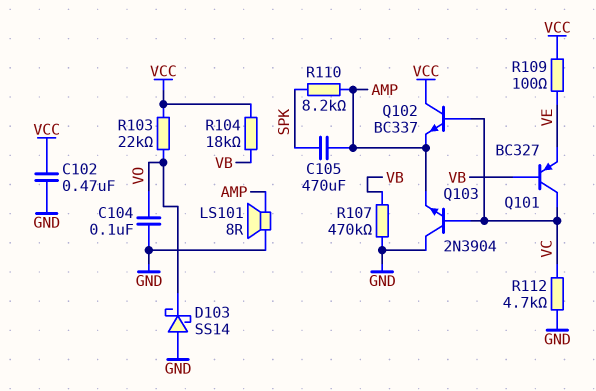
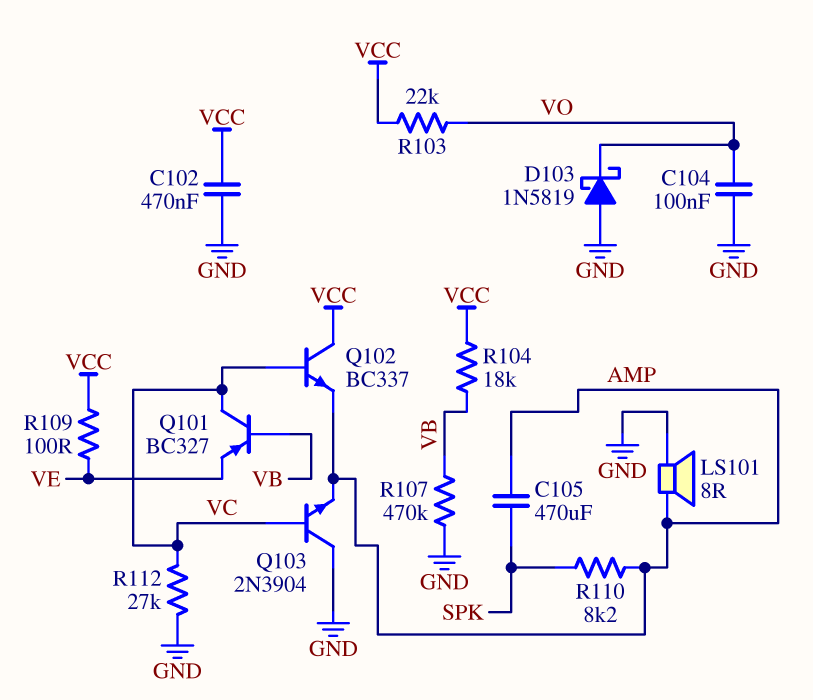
D103: schottky SS14 (A GND, K VO) -> schottky 1N5819 (A GND, K VO)
R112: 4.7k (GND, VC) -> 27k (GND, VC)

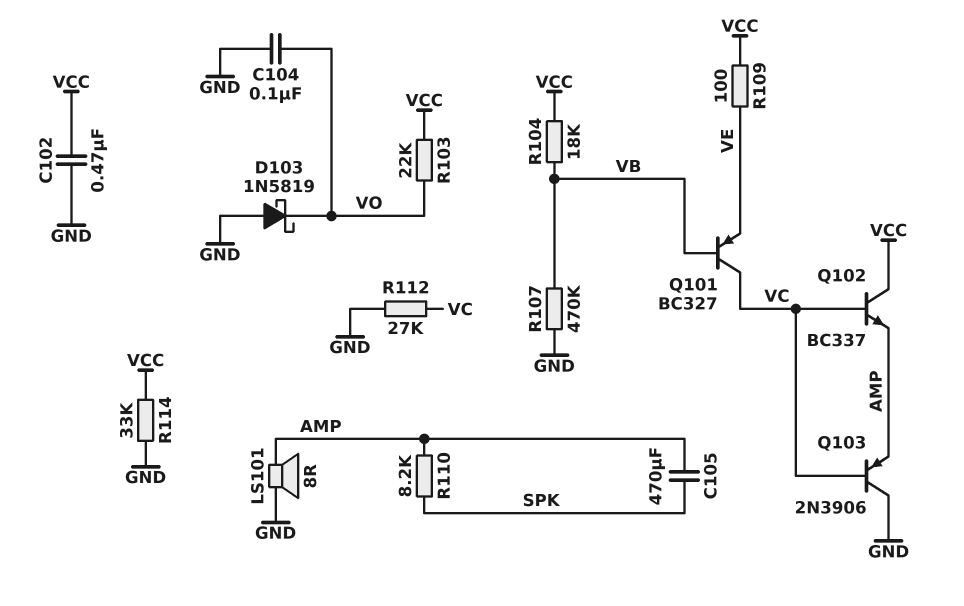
Q103: NPN 2N3904 (B VC, C GND, E AMP) -> PNP 2N3906 (B VC, C GND, E AMP)
R114: none -> 33k (GND, VCC)

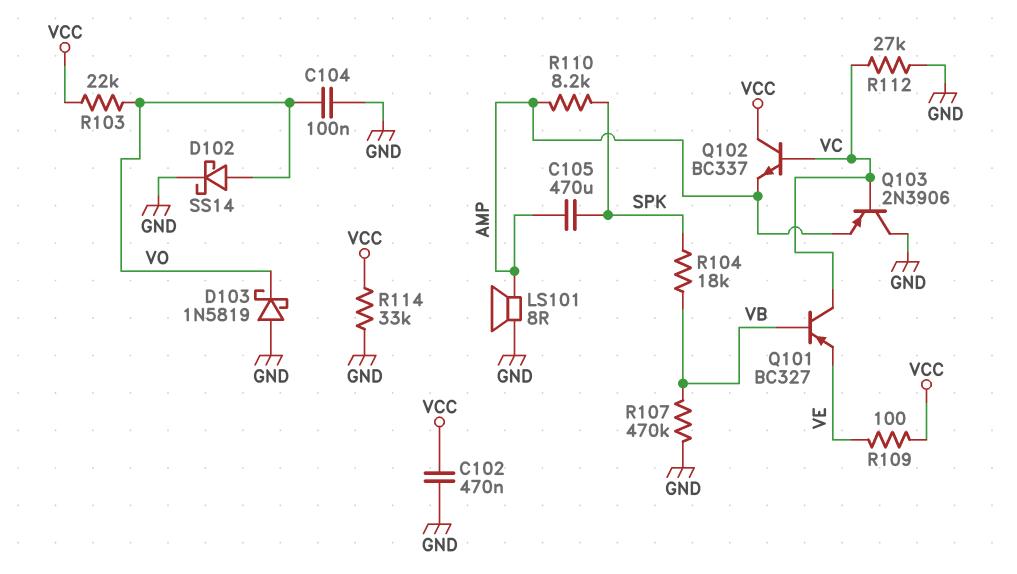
D102: none -> schottky SS14 (A VO, K GND)
R104: 18k (VB, VCC) -> 18k (SPK, VB)

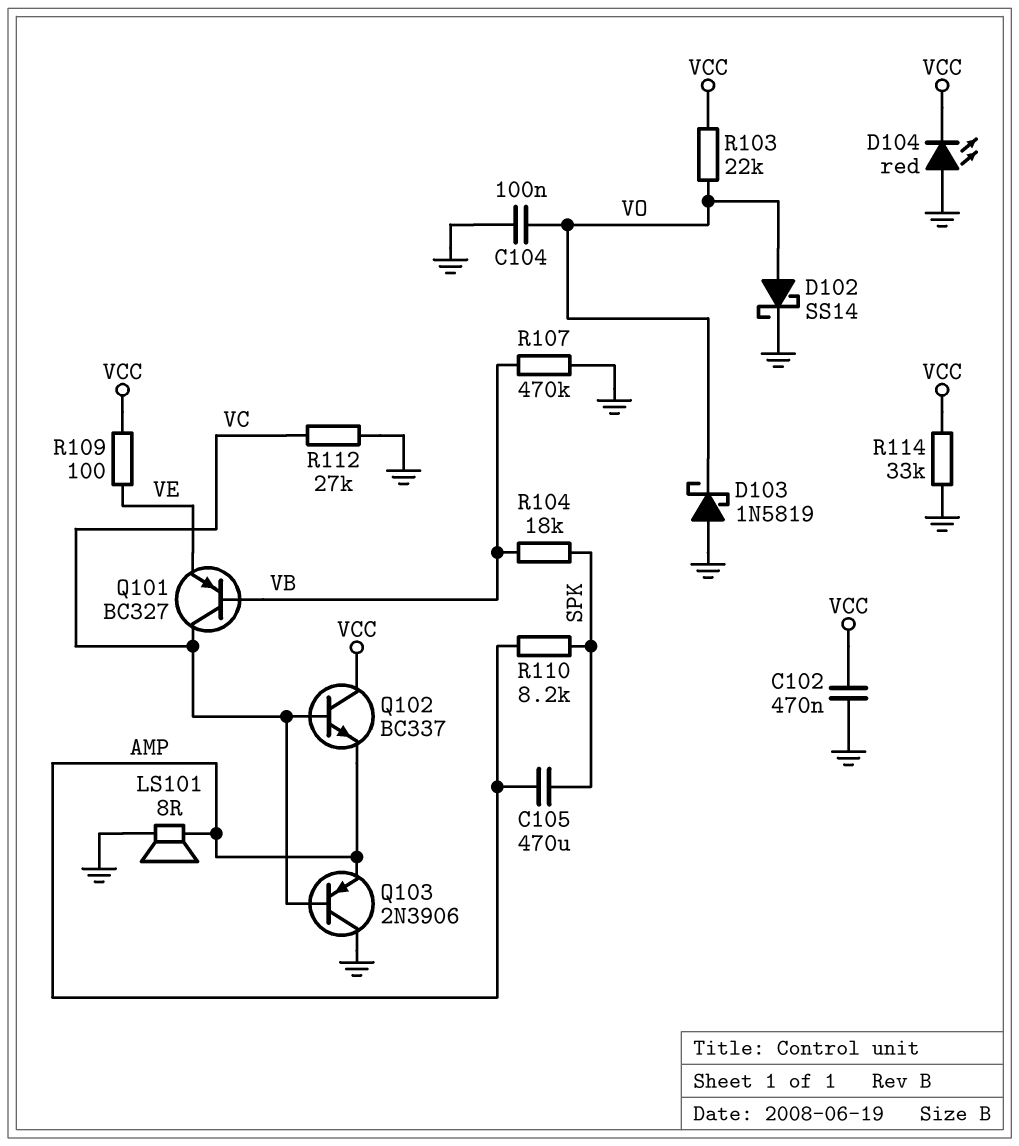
D104: none -> LED red (A GND, K VCC)

